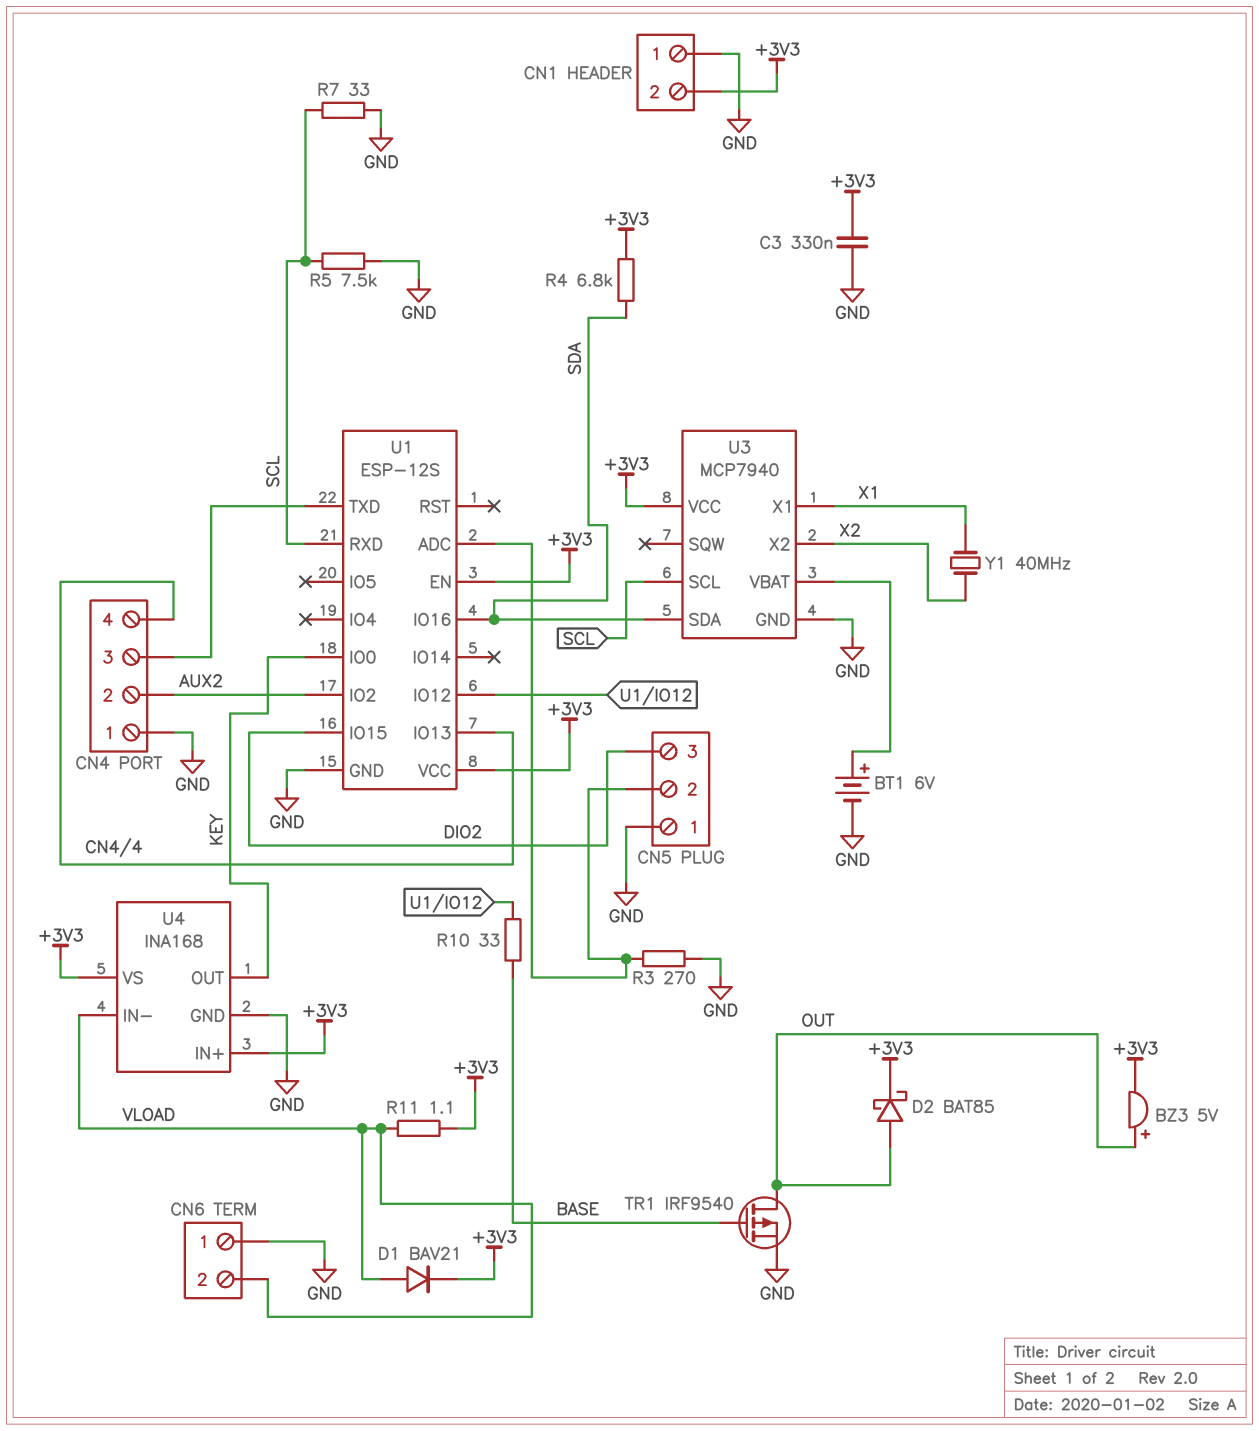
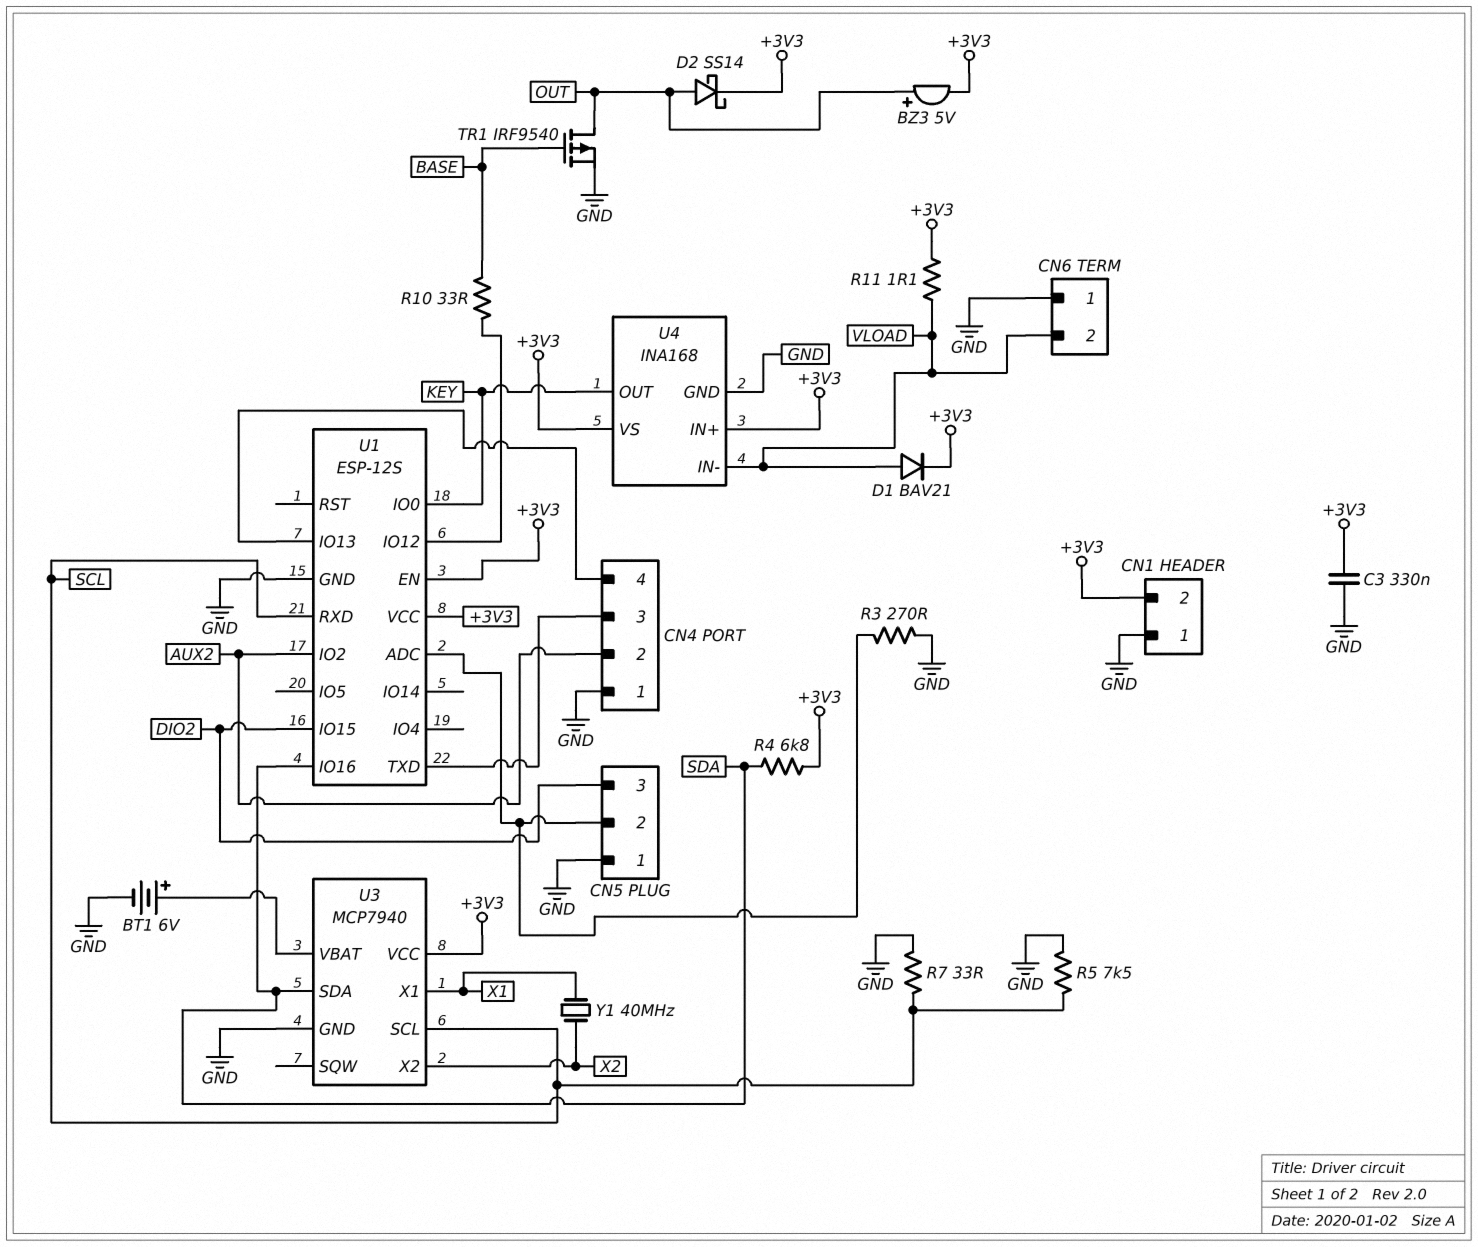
D2: schottky BAT85 (A OUT, K +3V3) -> schottky SS14 (A OUT, K +3V3)

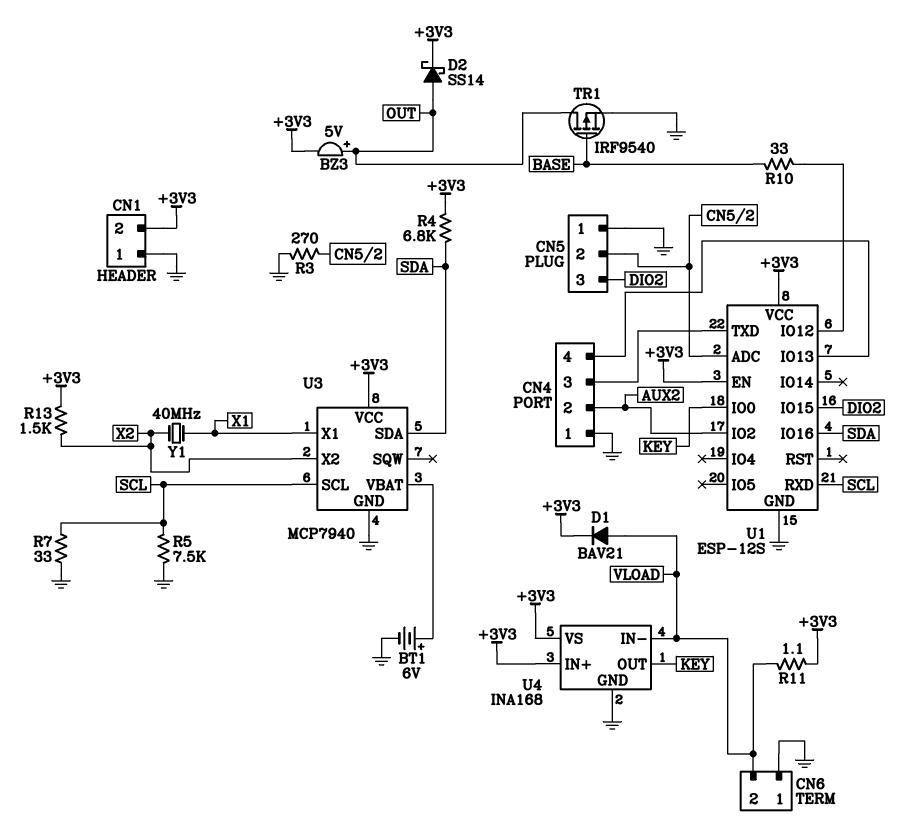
C3: 330nF (+3V3, GND) -> none
R13: none -> 1.5k (+3V3, X2)

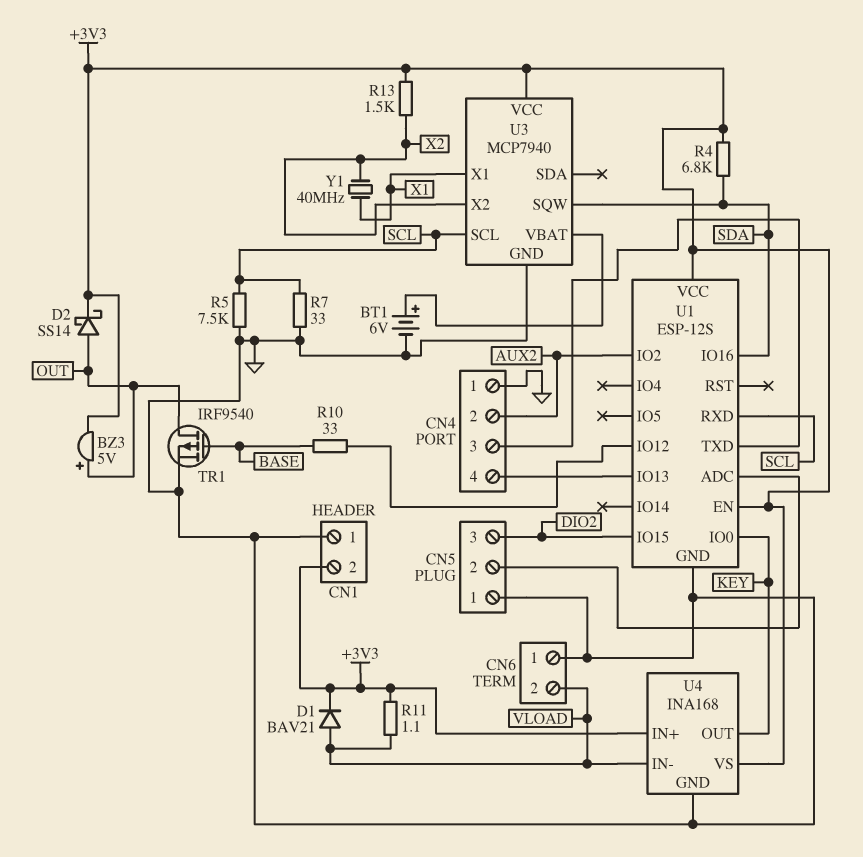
R3: 270 (CN5/2, GND) -> none
U3 pin SDA: SDA -> none
U3 pin SQW: none -> SDA

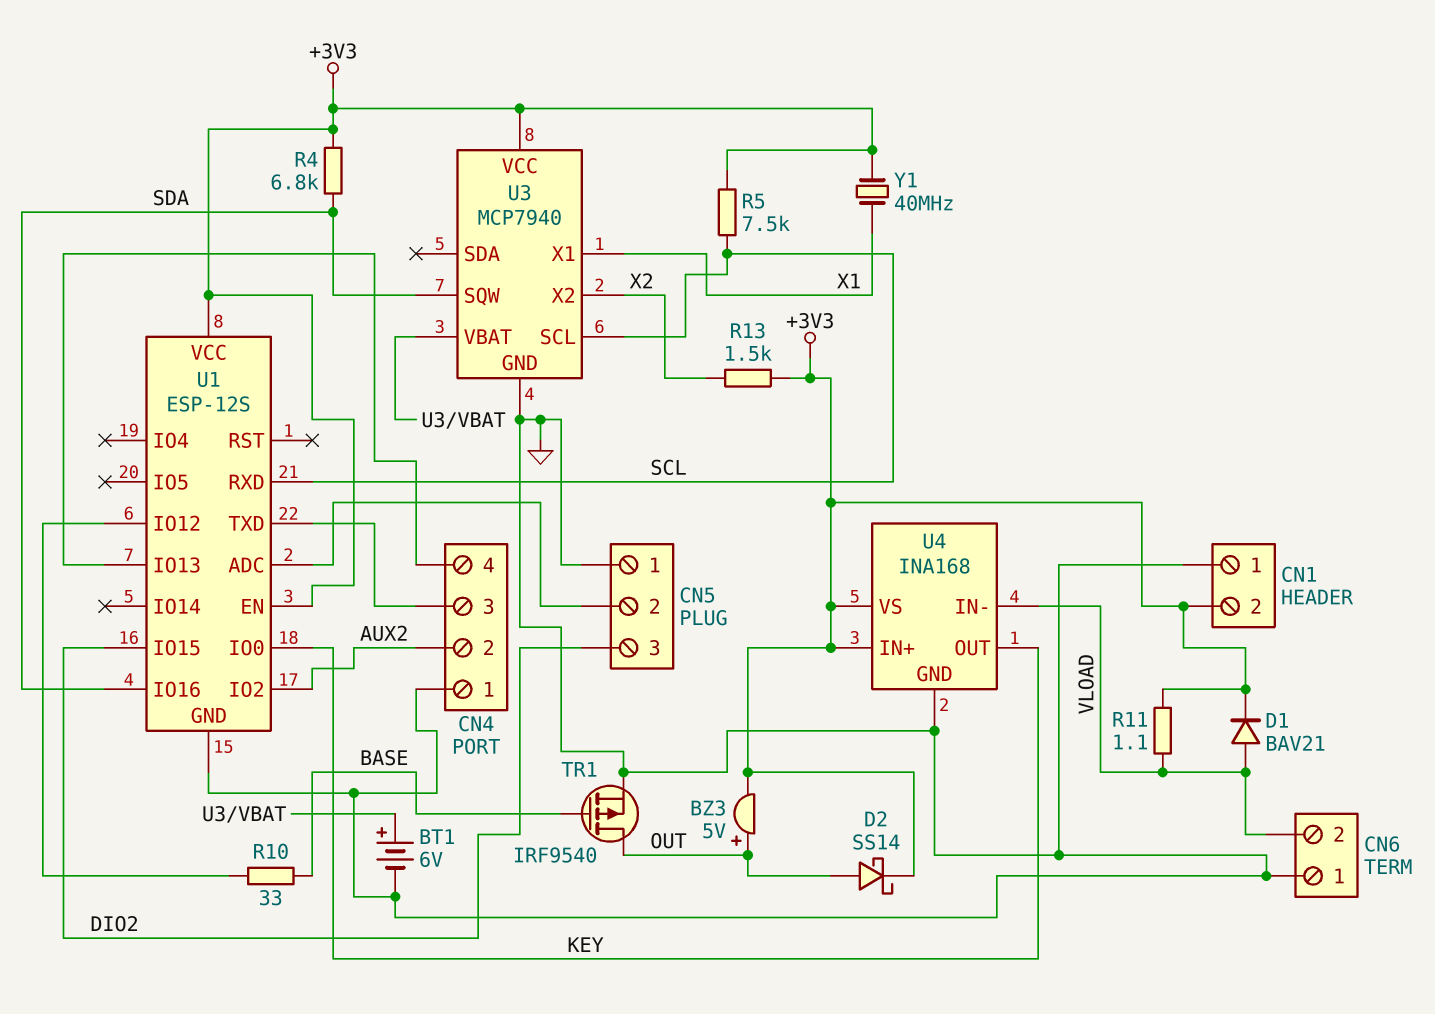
R5: 7.5k (GND, SCL) -> 7.5k (+3V3, SCL)
R7: 33 (GND, SCL) -> none
Y1: 40MHz (X1, X2) -> 40MHz (+3V3, X1)

